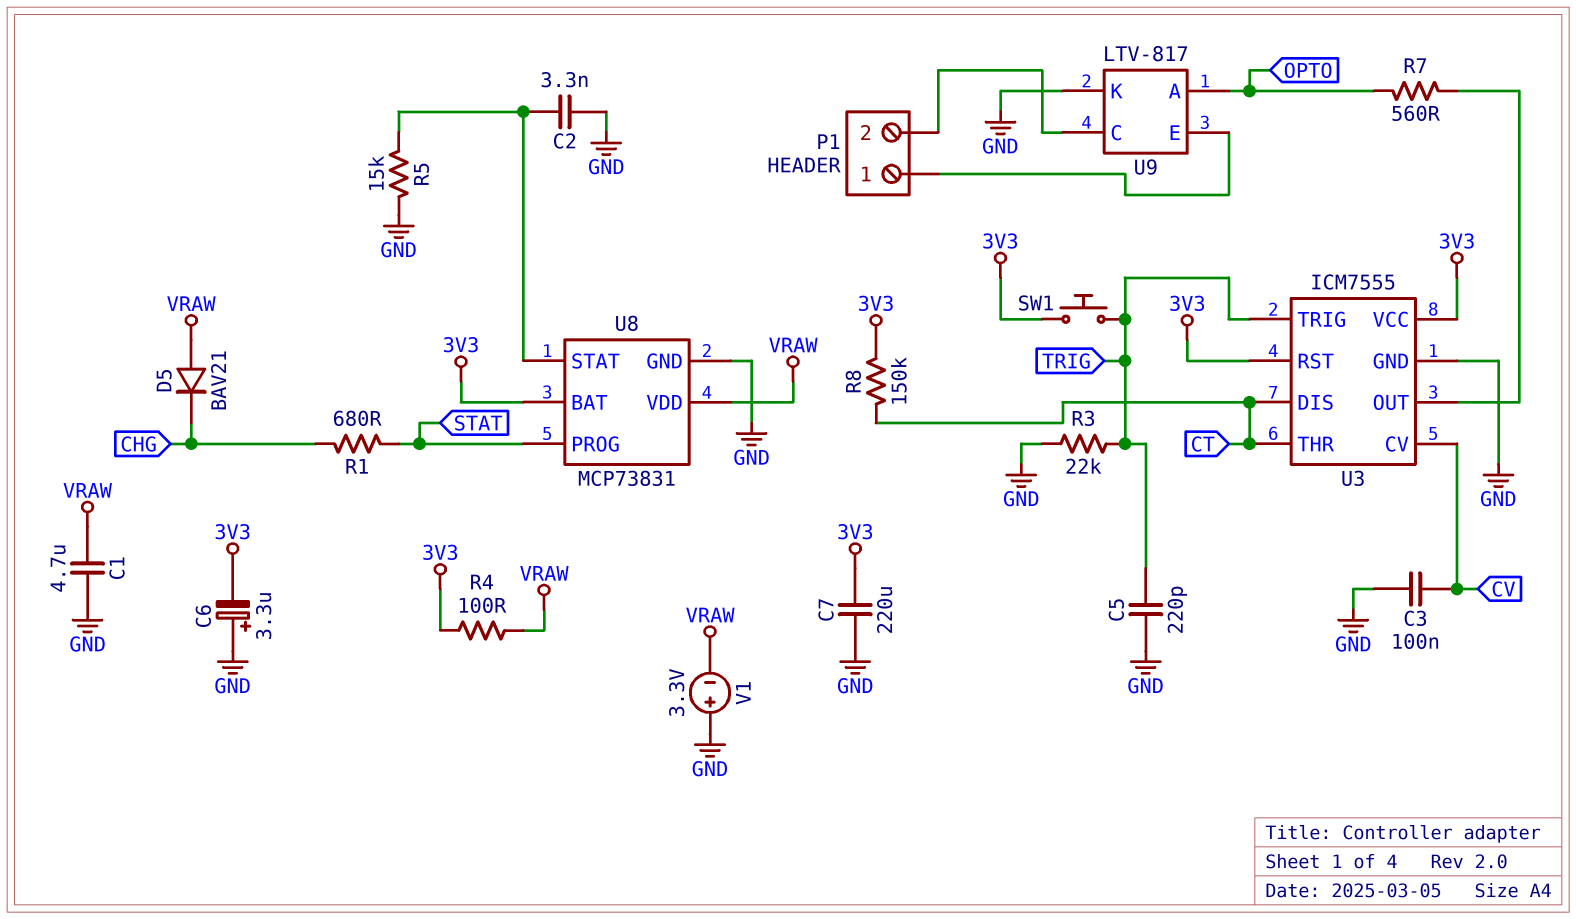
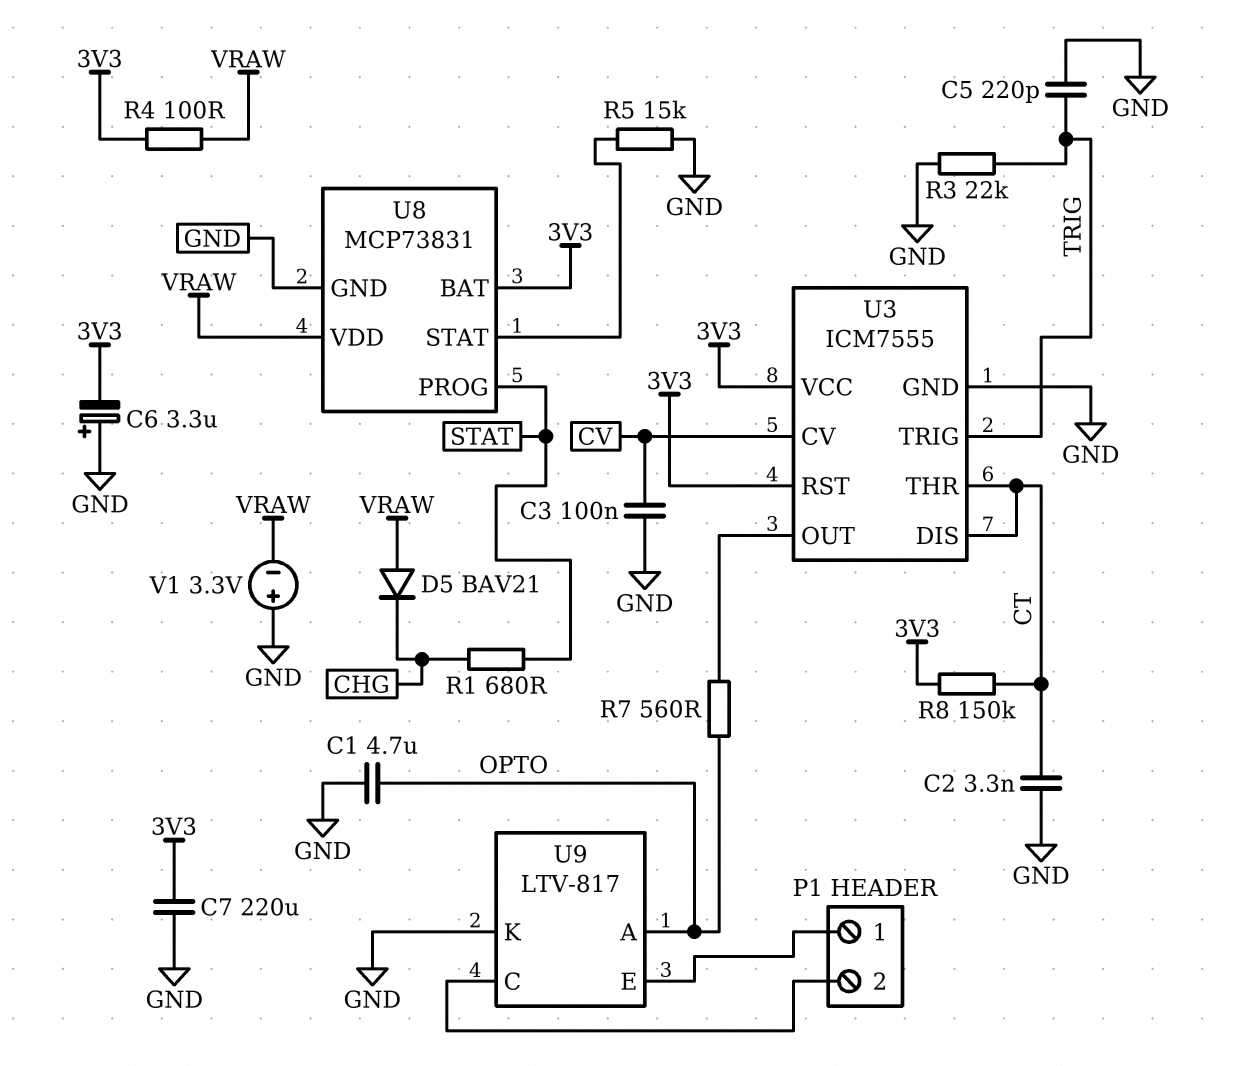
C1: 4.7uF (GND, VRAW) -> 4.7uF (GND, OPTO)
C2: 3.3nF (GND, U8/STAT) -> 3.3nF (CT, GND)
SW1: button (3V3, TRIG) -> none

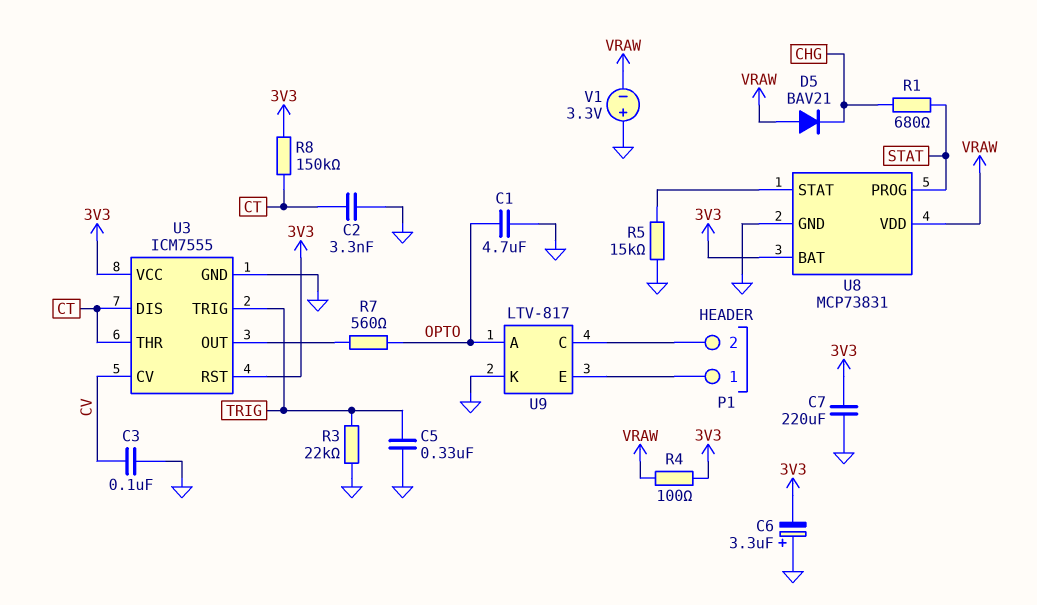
C5: 220pF (GND, TRIG) -> 330nF (GND, TRIG)

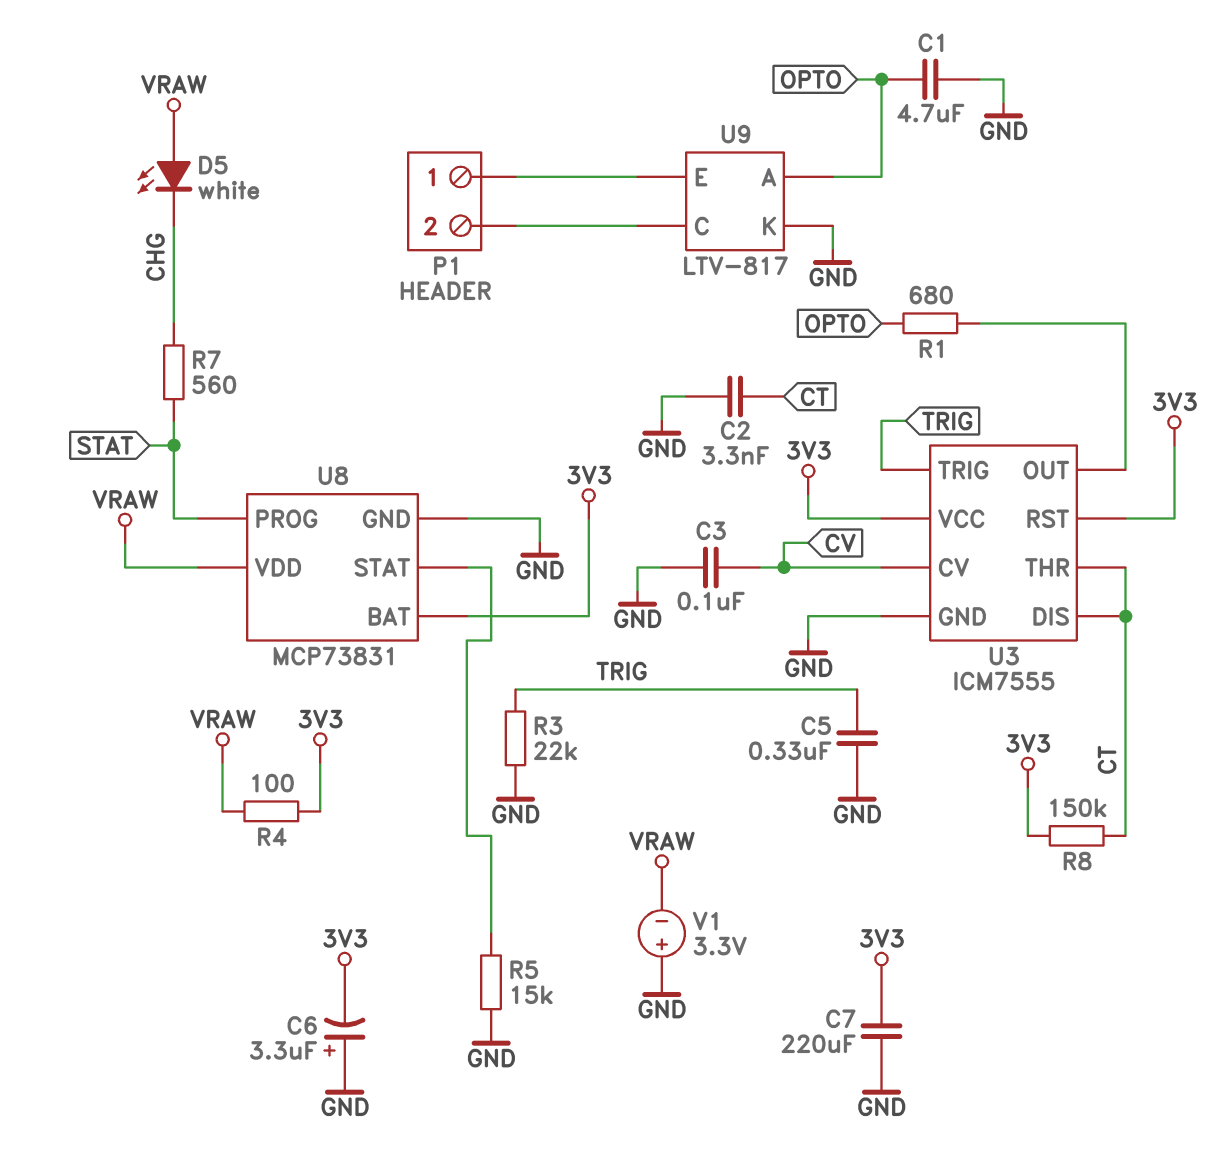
D5: diode BAV21 (A VRAW, K CHG) -> LED white (A VRAW, K CHG)
R1: 680 (CHG, STAT) -> 680 (OPTO, U3/OUT)
R7: 560 (OPTO, U3/OUT) -> 560 (CHG, STAT)

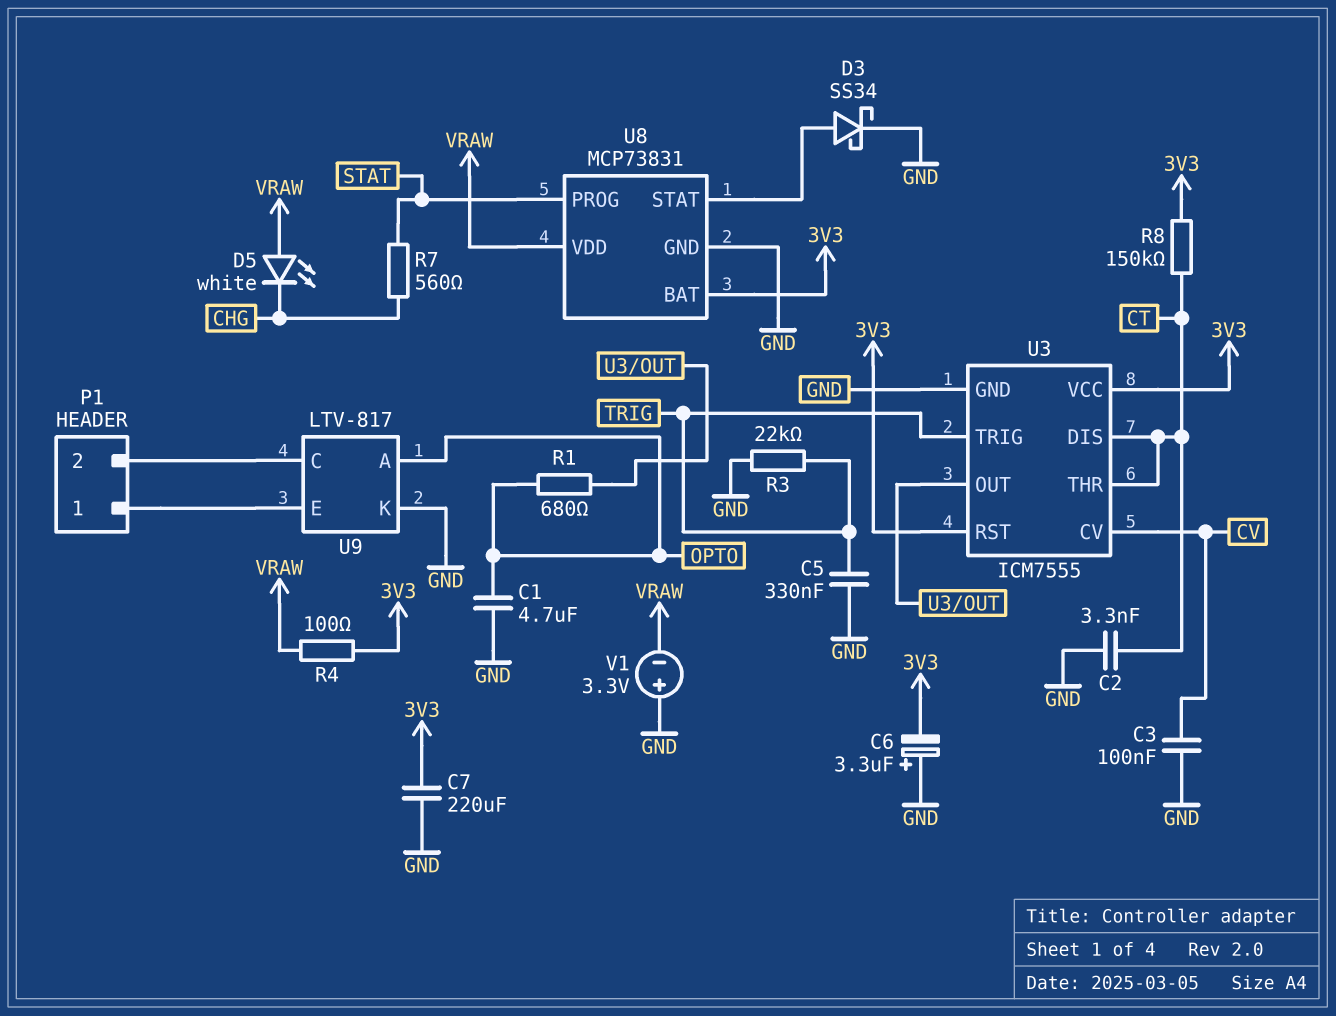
D3: none -> schottky SS34 (A U8/STAT, K GND)
R5: 15k (GND, U8/STAT) -> none

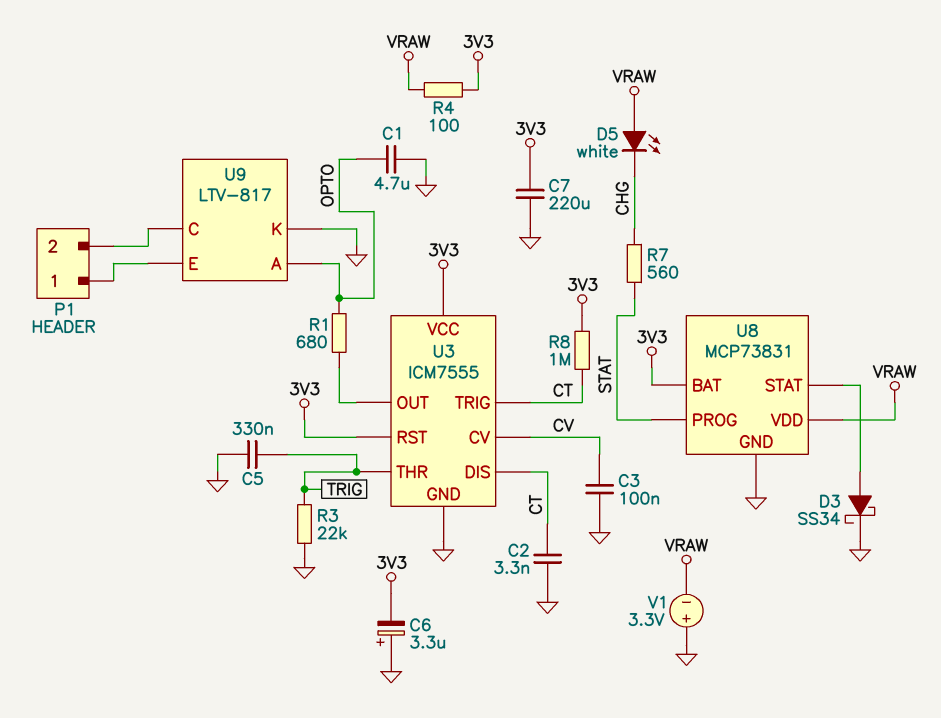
R8: 150k (3V3, CT) -> 1M (3V3, CT)
U3 pin THR: CT -> TRIG
U3 pin TRIG: TRIG -> CT

